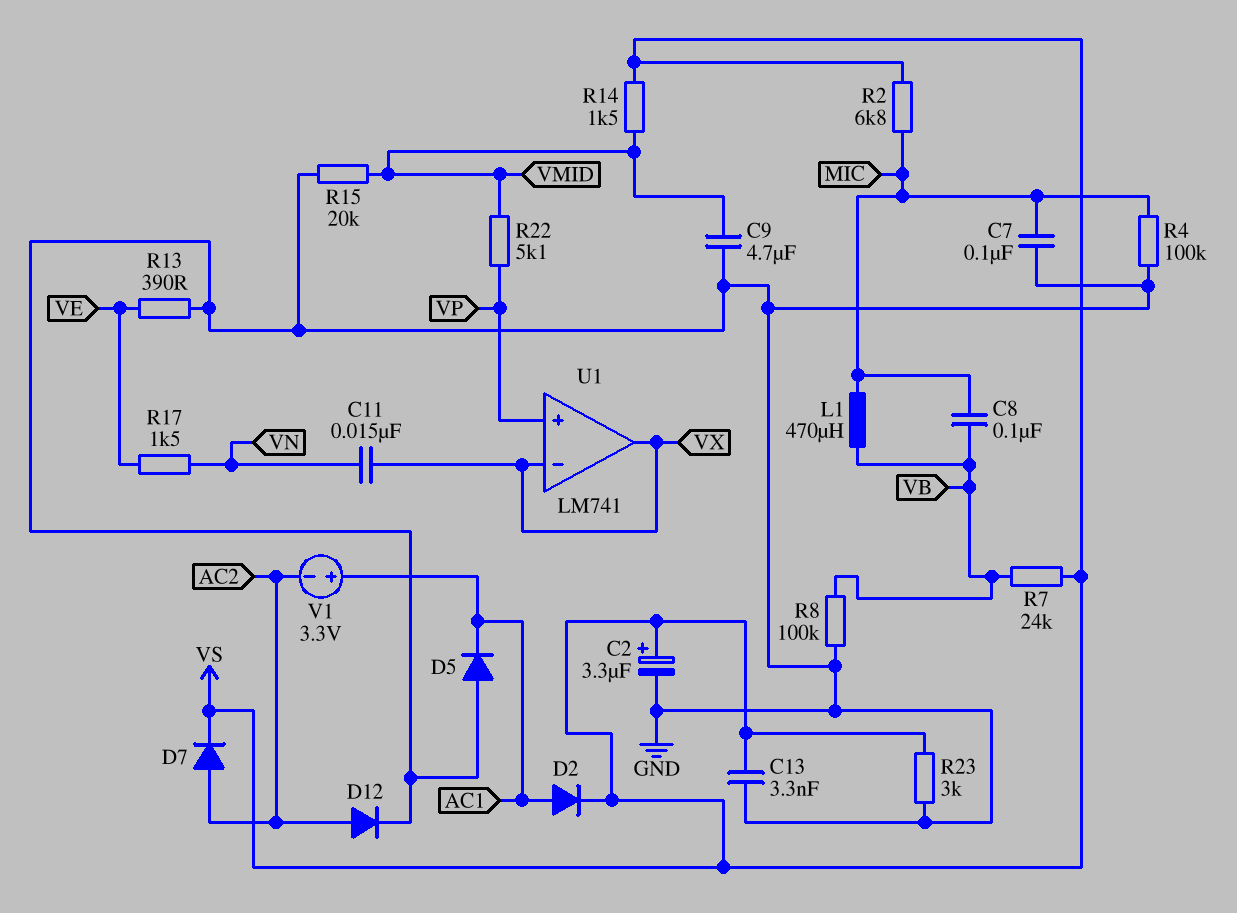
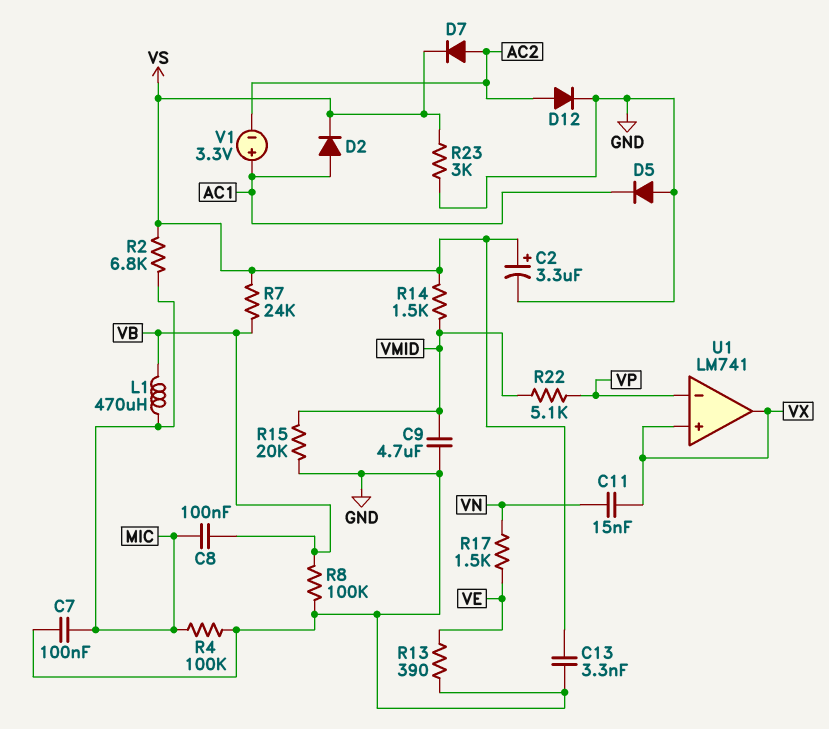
U1 pin in+: VP -> VX
U1 pin in-: VX -> VP

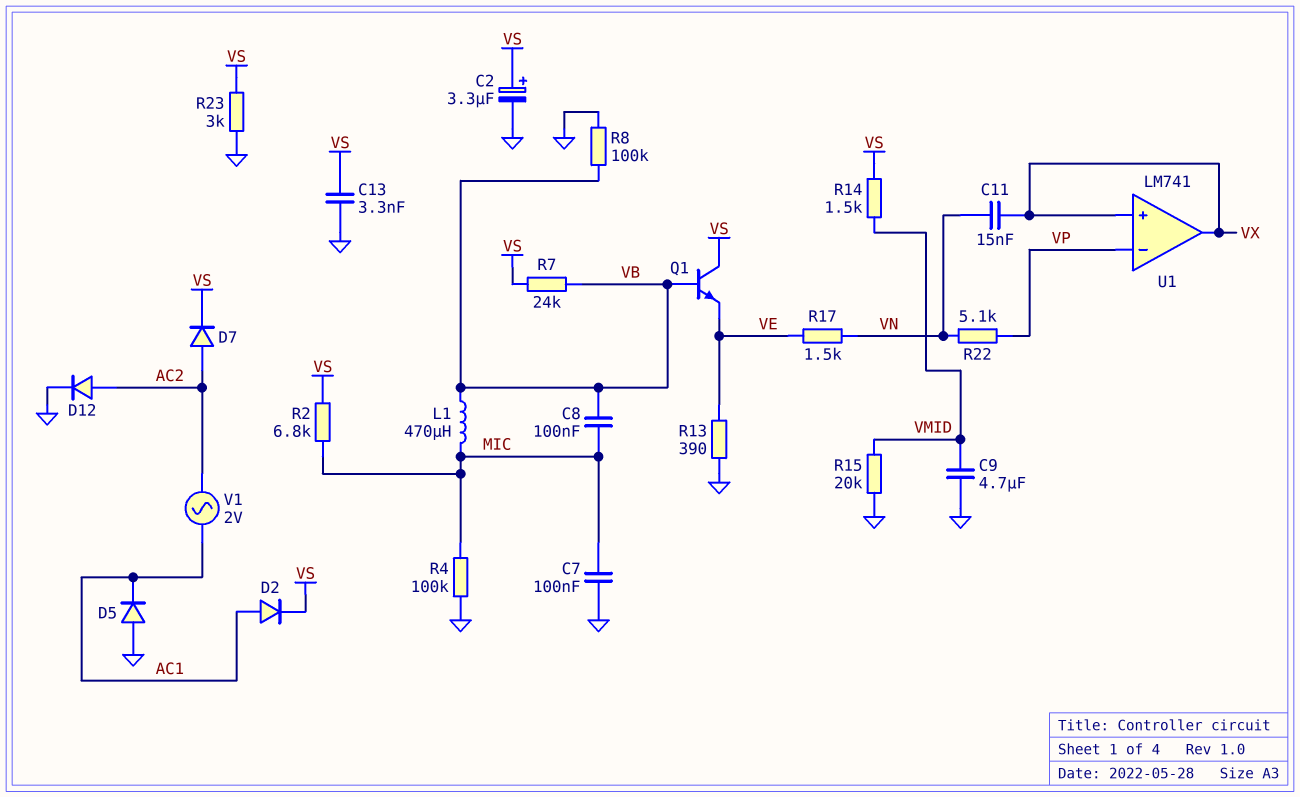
Q1: none -> NPN (B VB, C VS, E VE)
R22: 5.1k (VMID, VP) -> 5.1k (VN, VP)
V1: 3.3V (plus AC1, minus AC2) -> AC 2V (AC1, AC2)

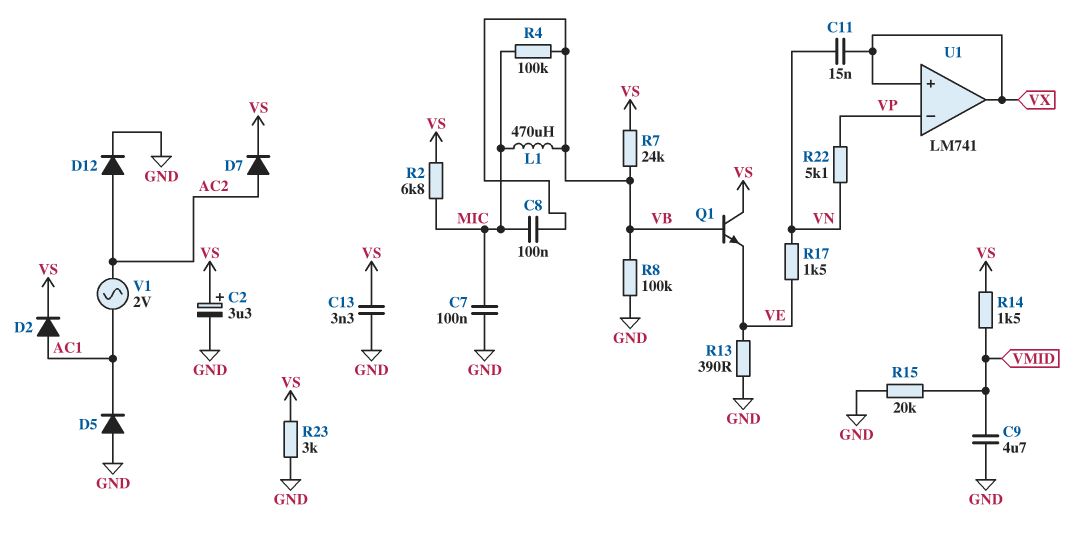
R4: 100k (GND, MIC) -> 100k (MIC, VB)

